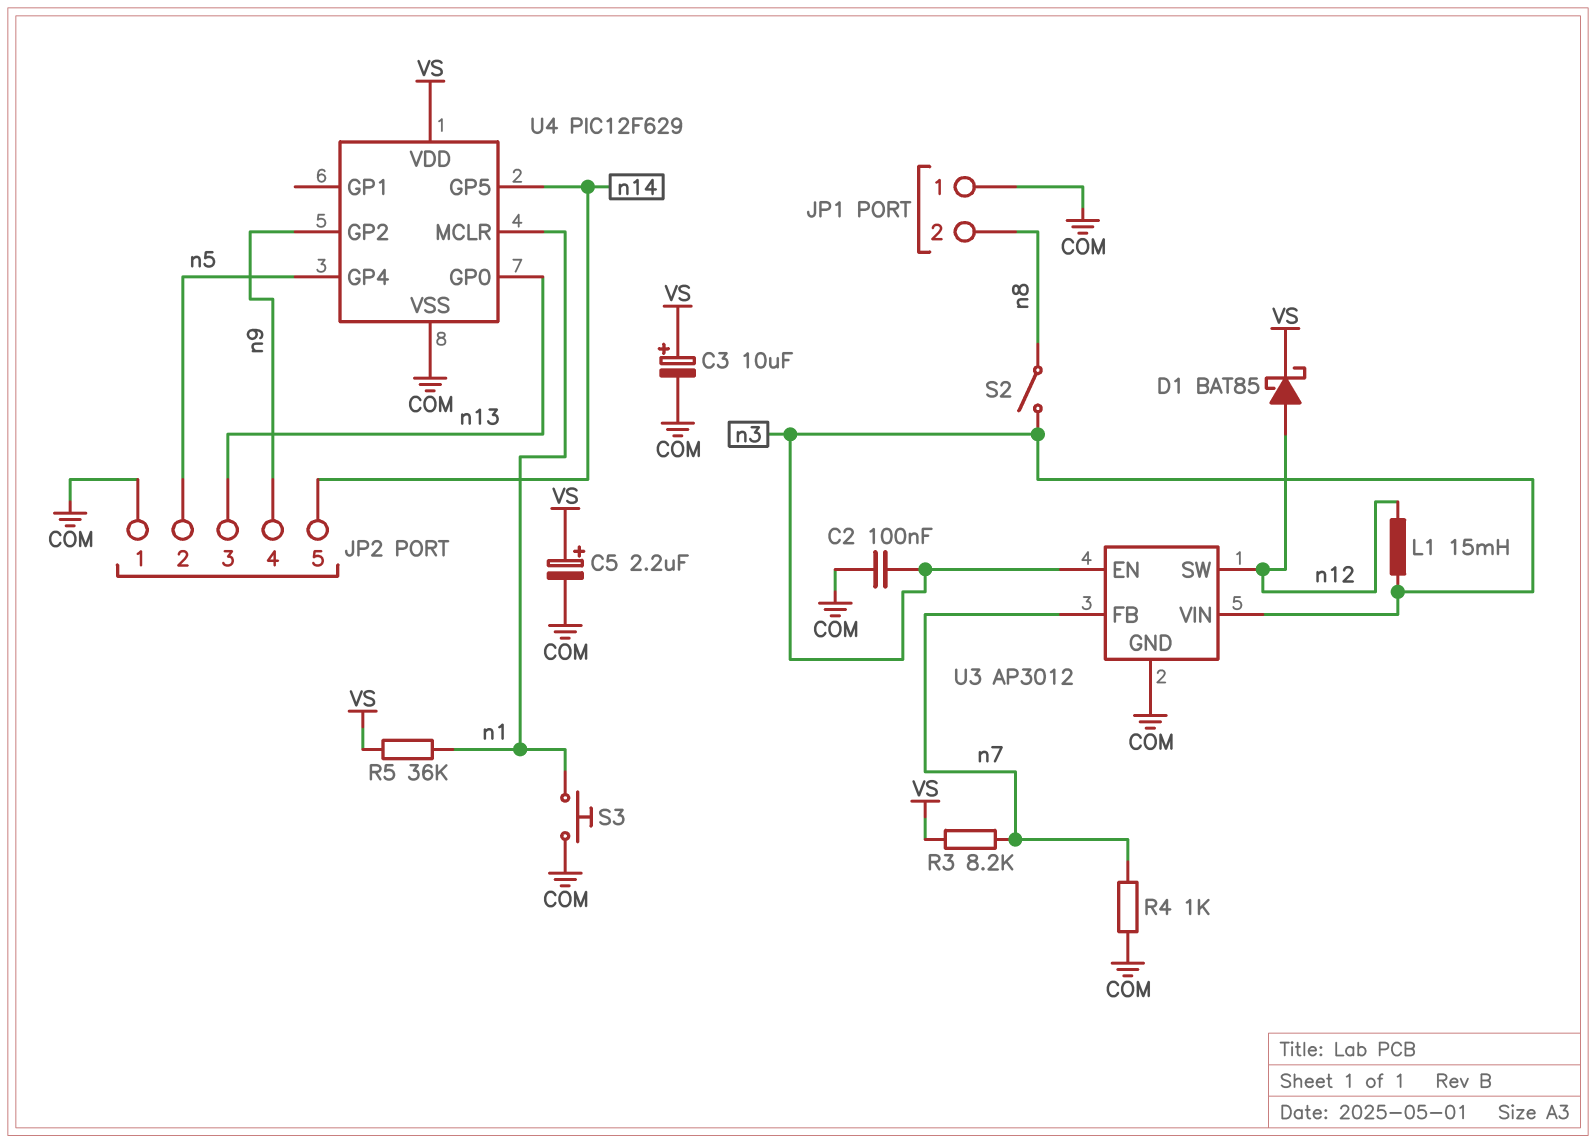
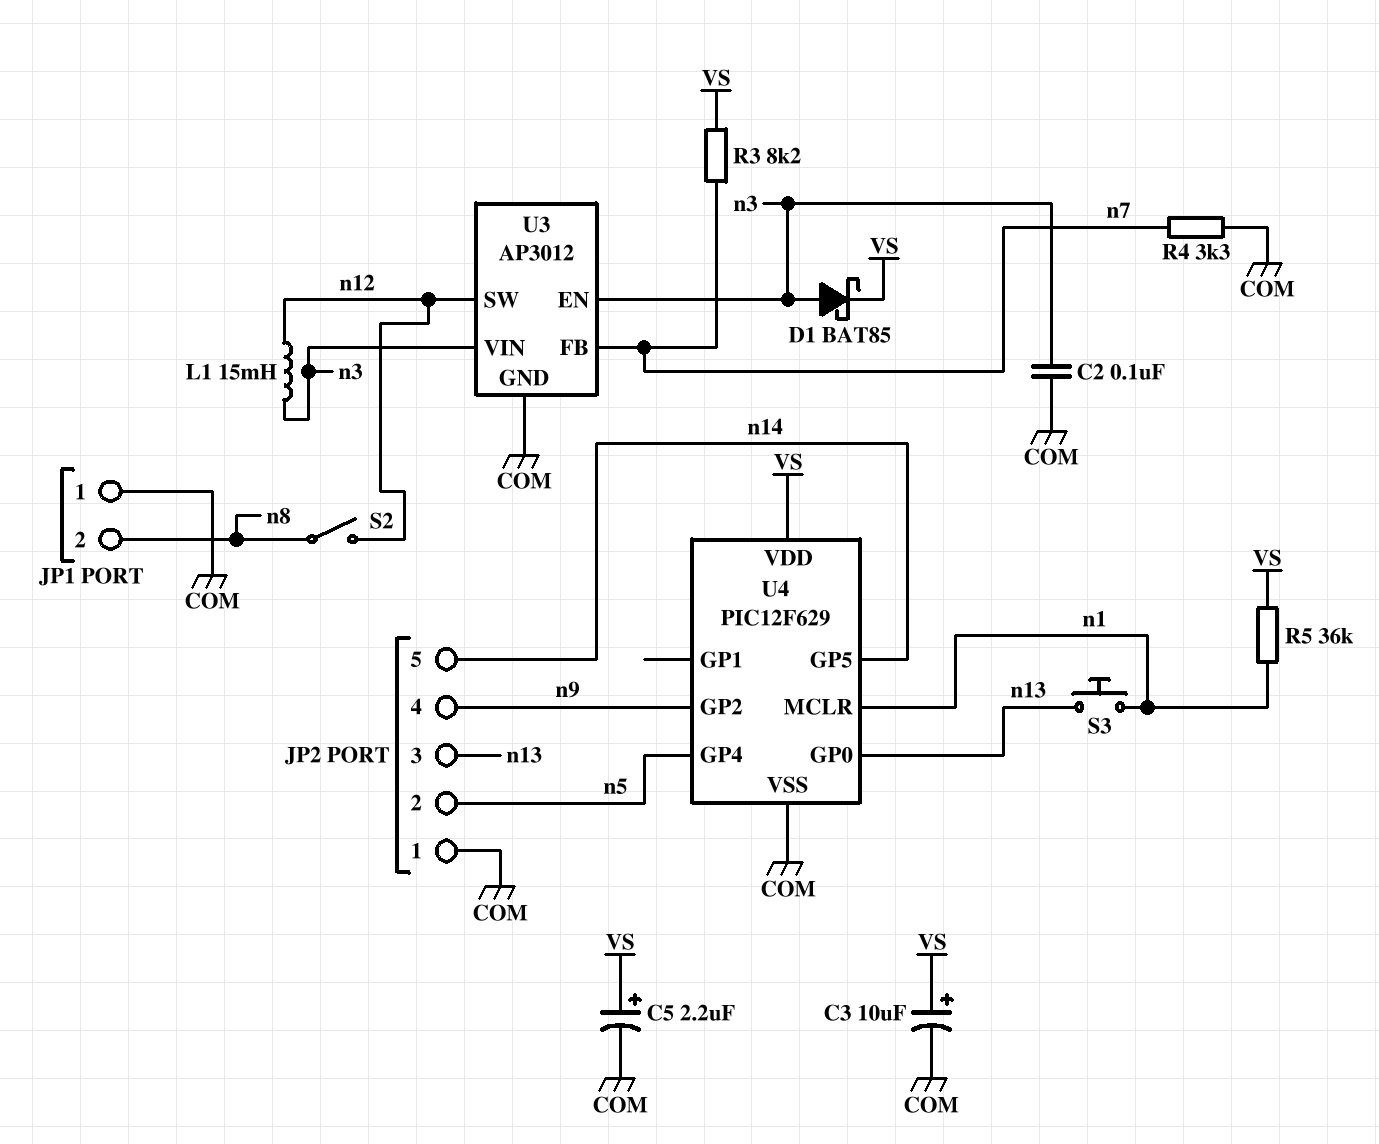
D1: schottky BAT85 (A n12, K VS) -> schottky BAT85 (A n3, K VS)
R4: 1k (COM, n7) -> 3.3k (COM, n7)
S2: switch (n3, n8) -> switch (n8, n12)
S3: button (COM, n1) -> button (n1, n13)

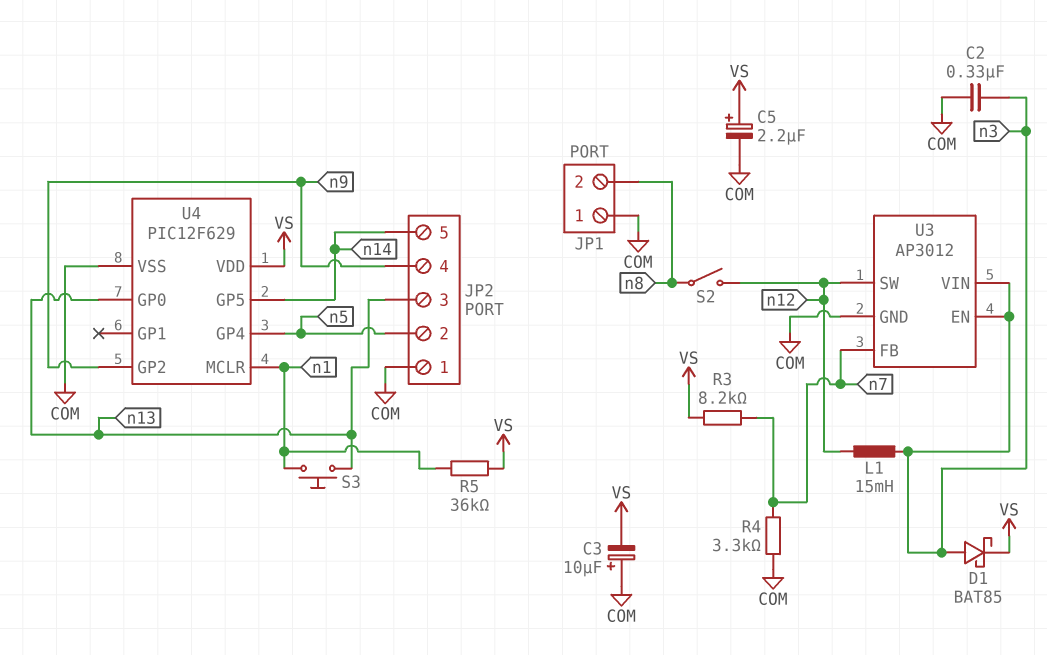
C2: 100nF (COM, n3) -> 330nF (COM, n3)
C3: 10uF (plus VS, minus COM) -> 10uF (plus COM, minus VS)

